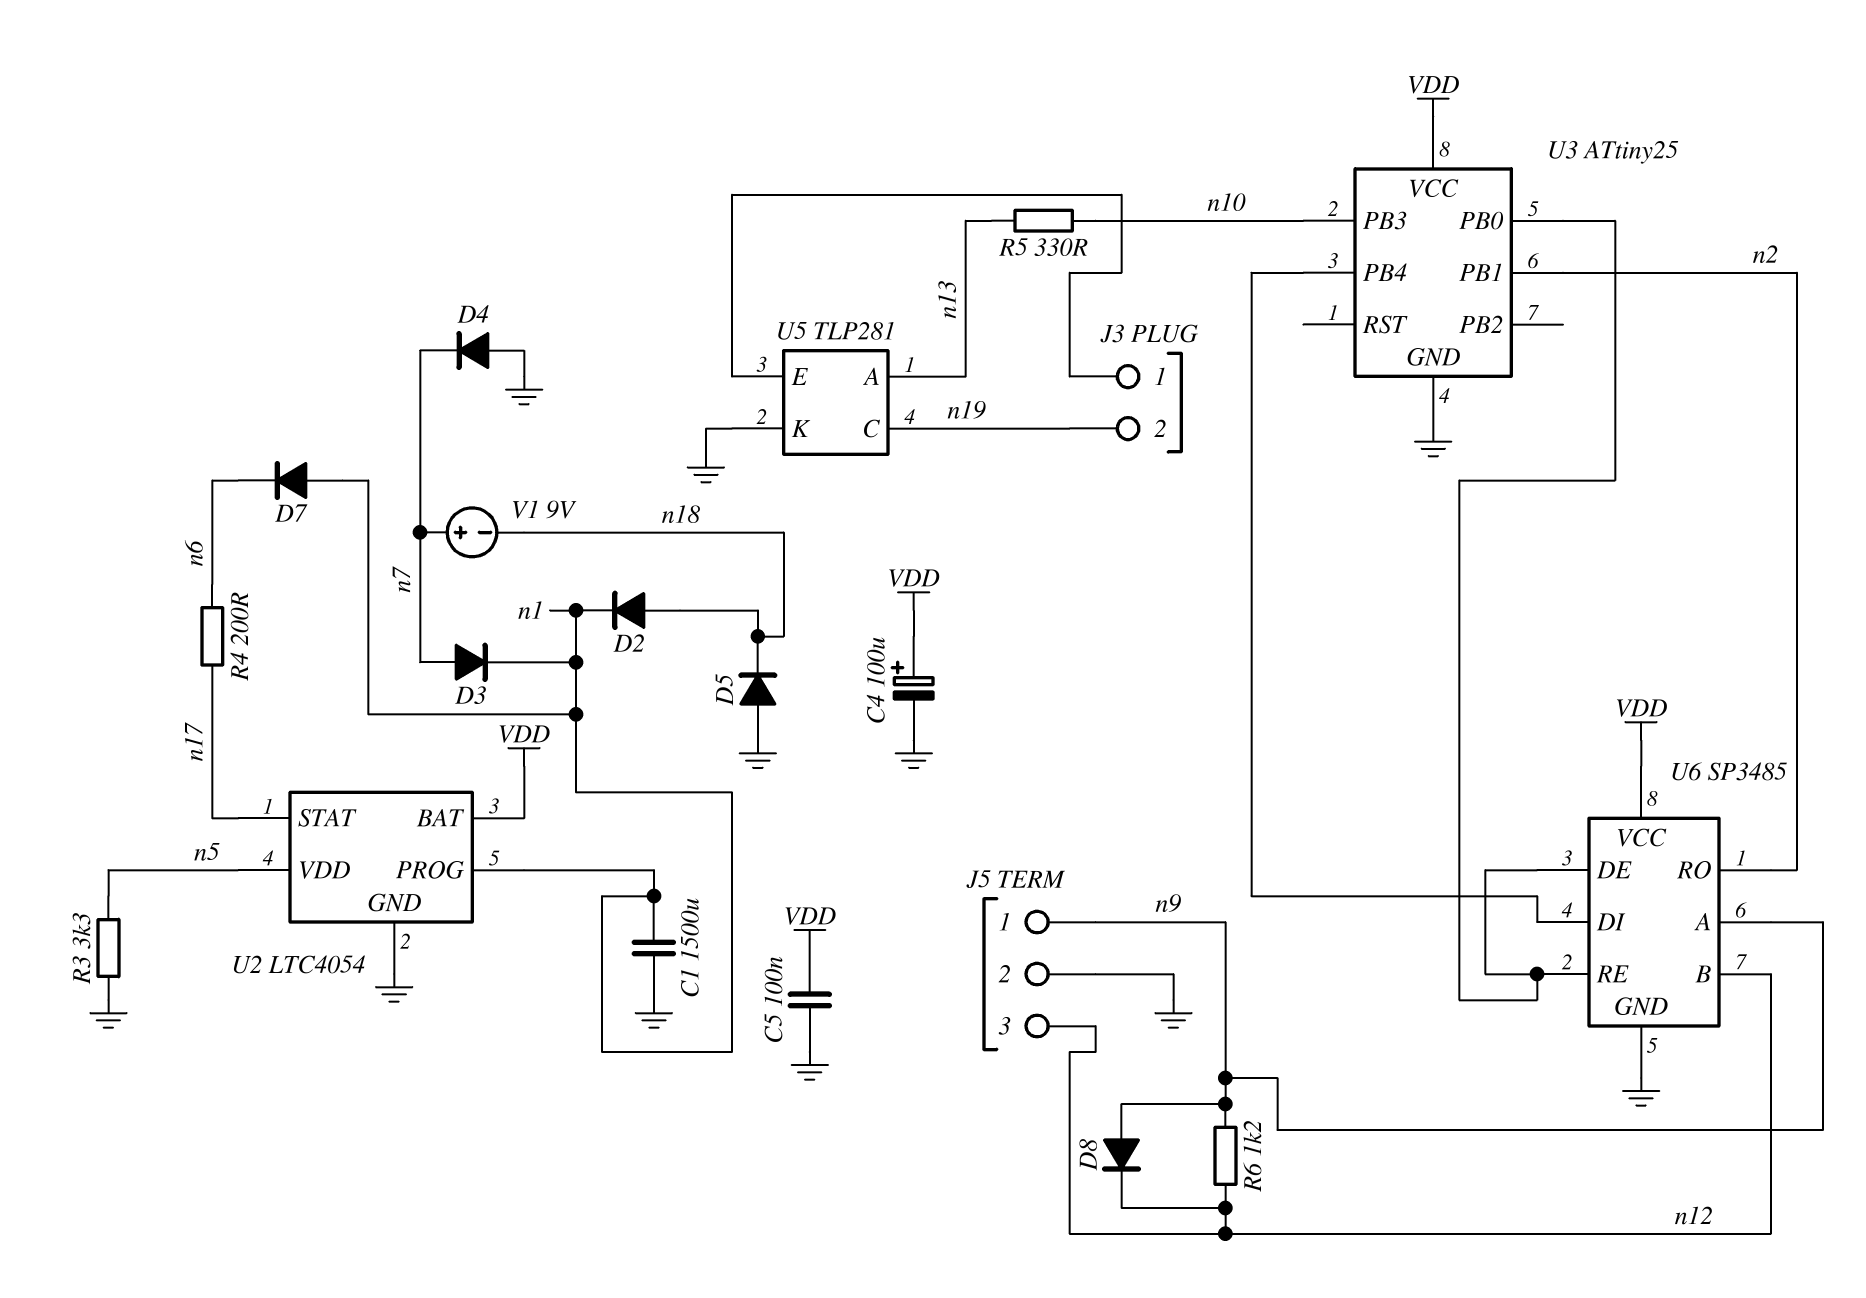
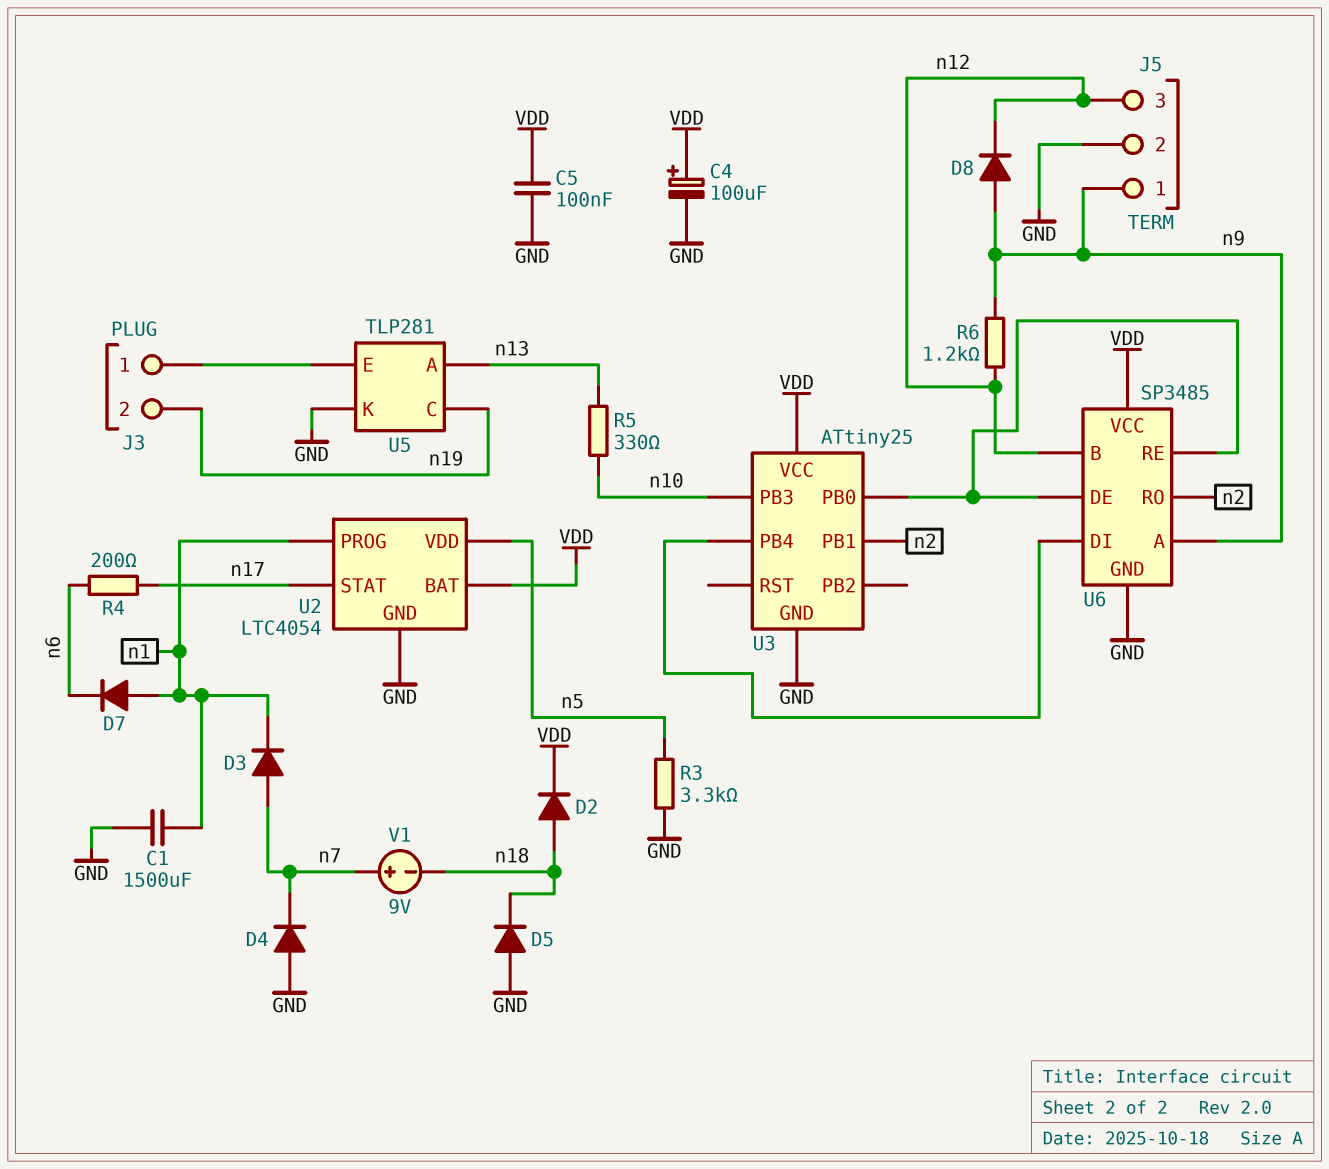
D2: diode (A n18, K n1) -> diode (A n18, K VDD)

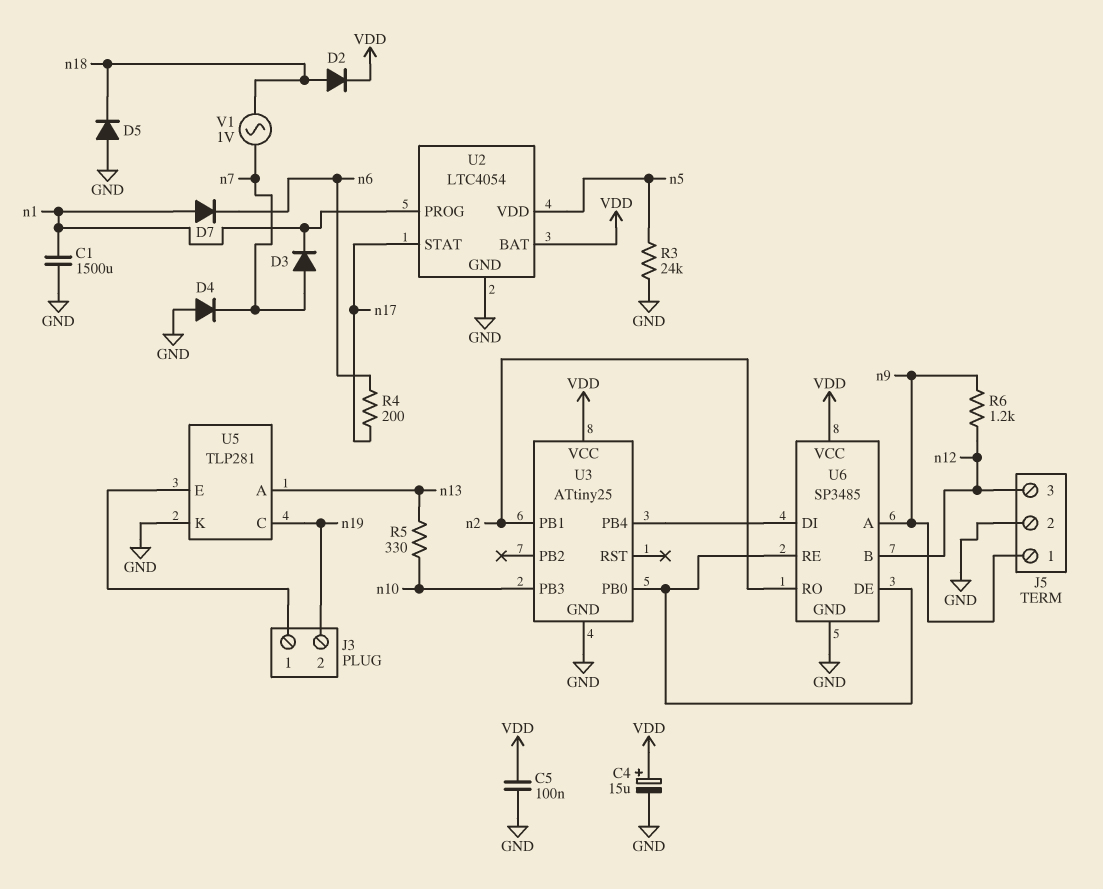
C4: 100uF (plus VDD, minus GND) -> 15uF (plus VDD, minus GND)
D8: diode (A n9, K n12) -> none
R3: 3.3k (GND, n5) -> 24k (GND, n5)
V1: 9V (plus n7, minus n18) -> AC 1V (n7, n18)

